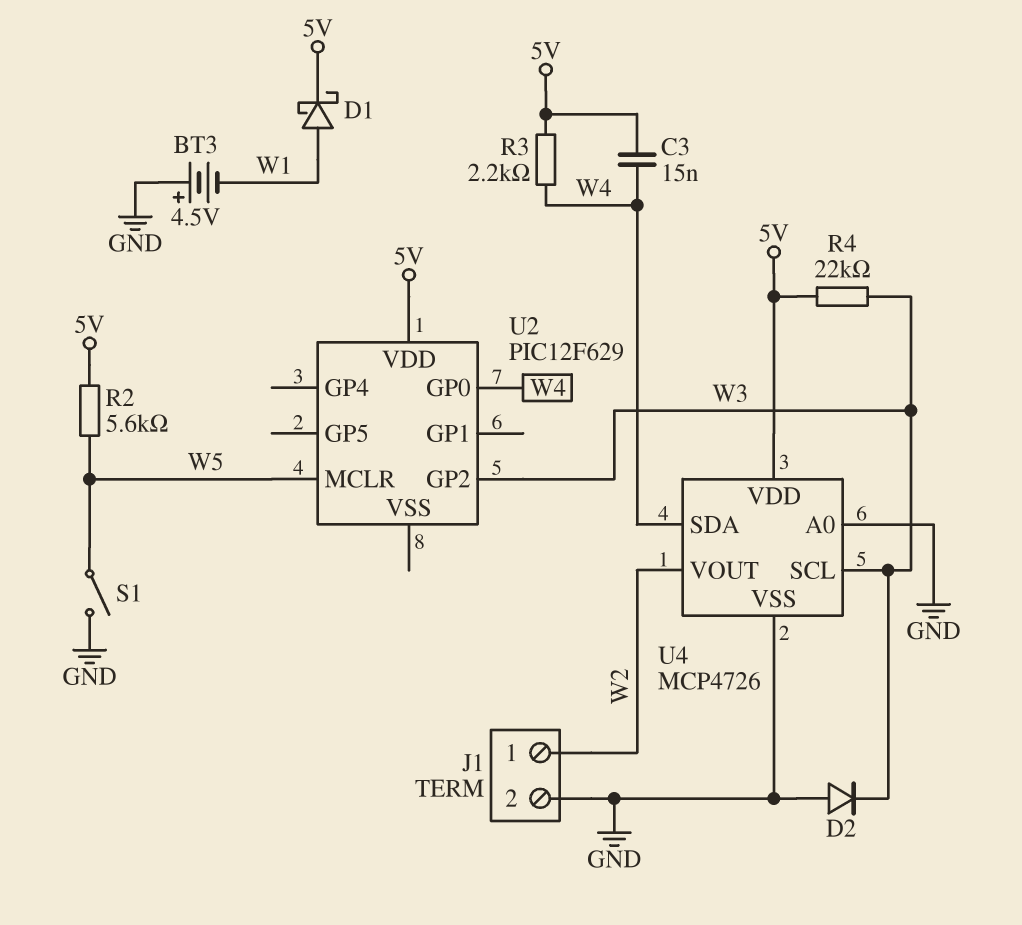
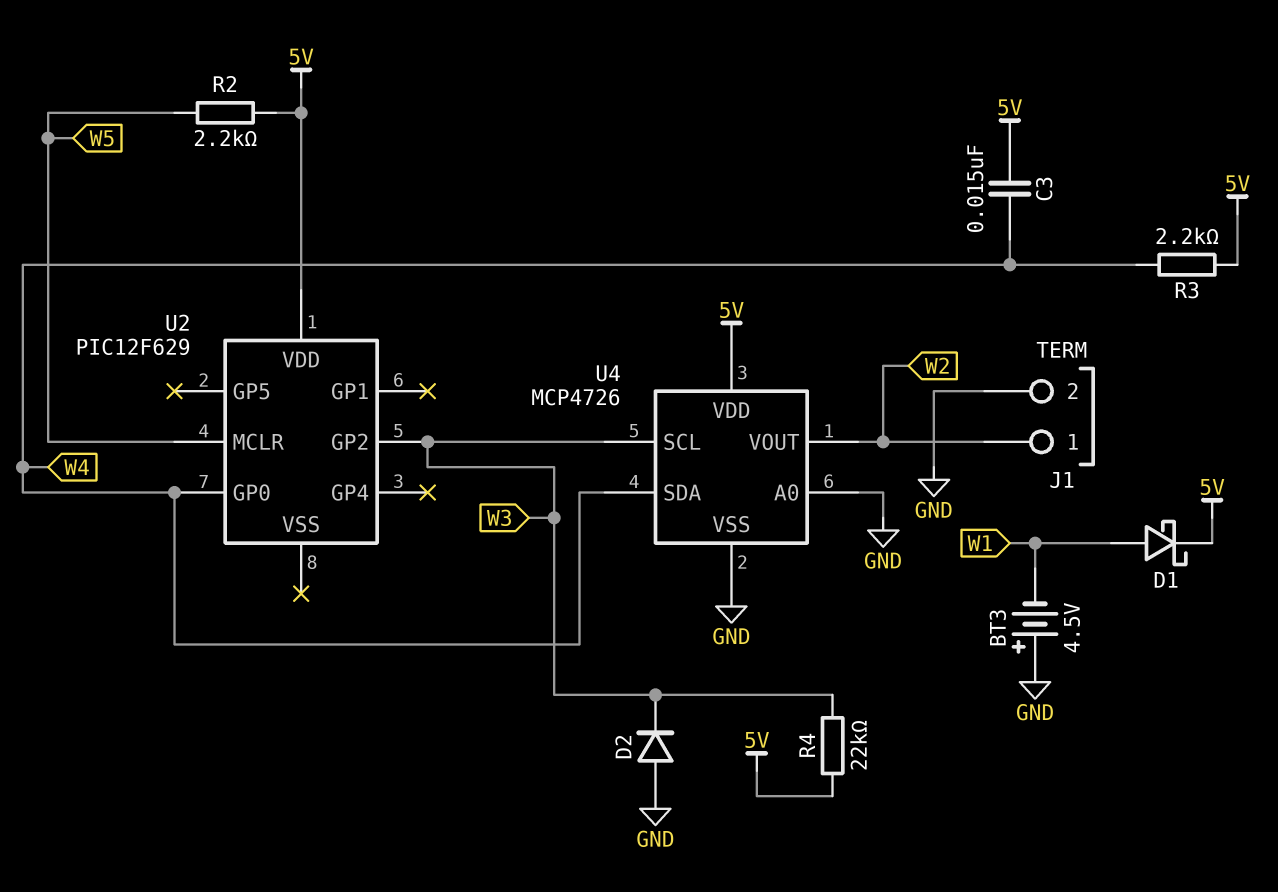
R2: 5.6k (5V, W5) -> 2.2k (5V, W5)
S1: switch (GND, W5) -> none

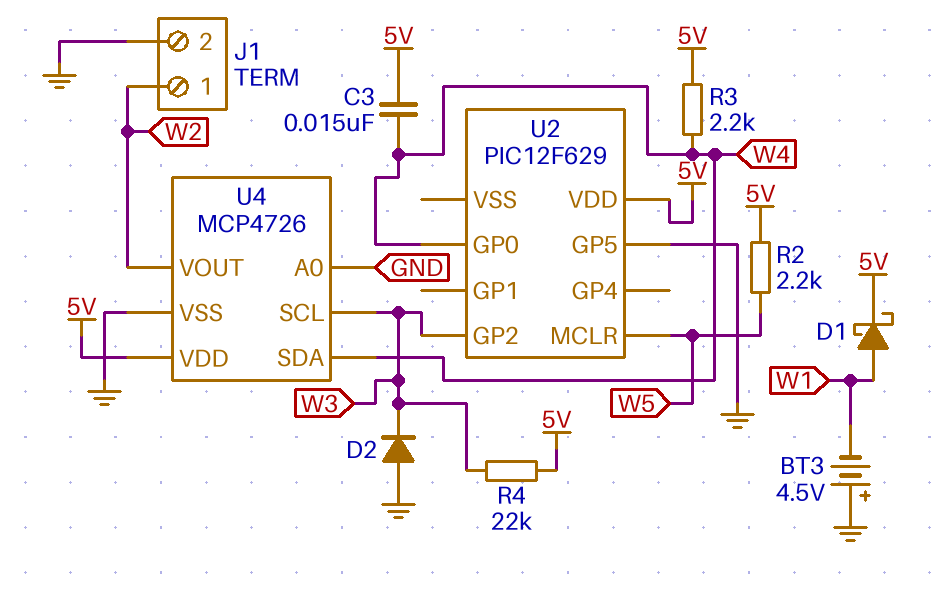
U2 pin GP5: none -> GND

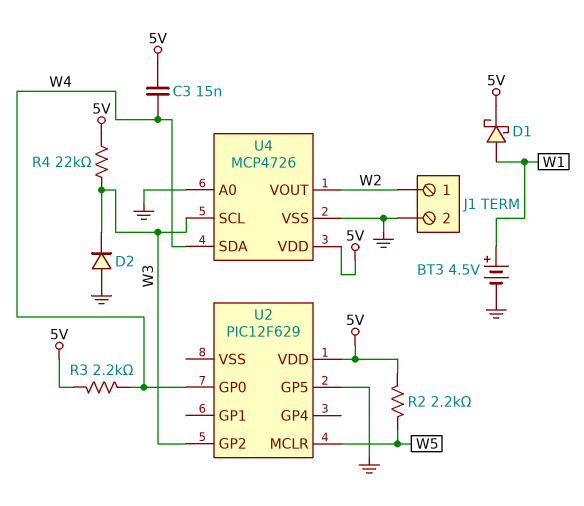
BT3: 4.5V (plus GND, minus W1) -> 4.5V (plus W1, minus GND)

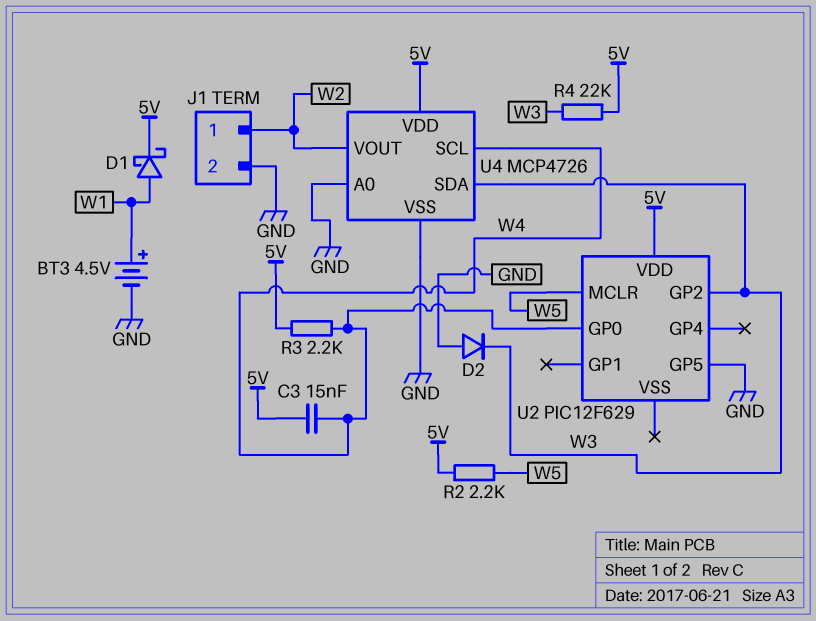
U4 pin SCL: W3 -> W4
U4 pin SDA: W4 -> W3

